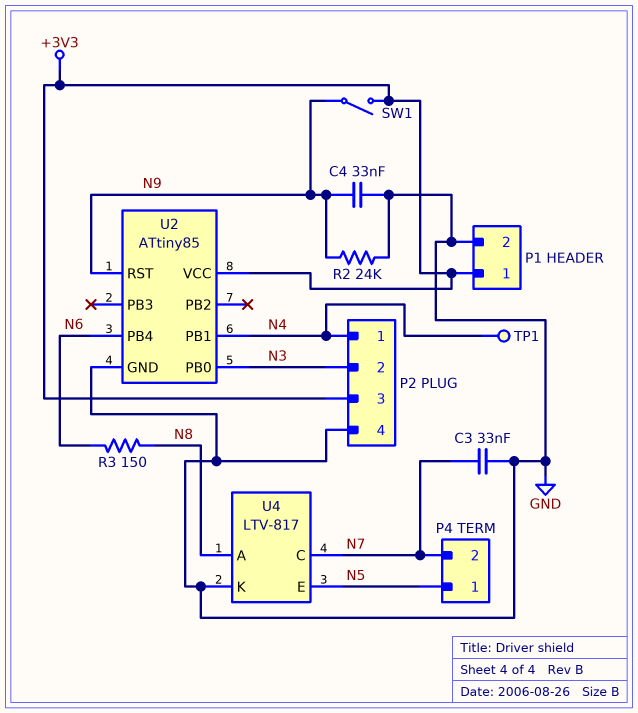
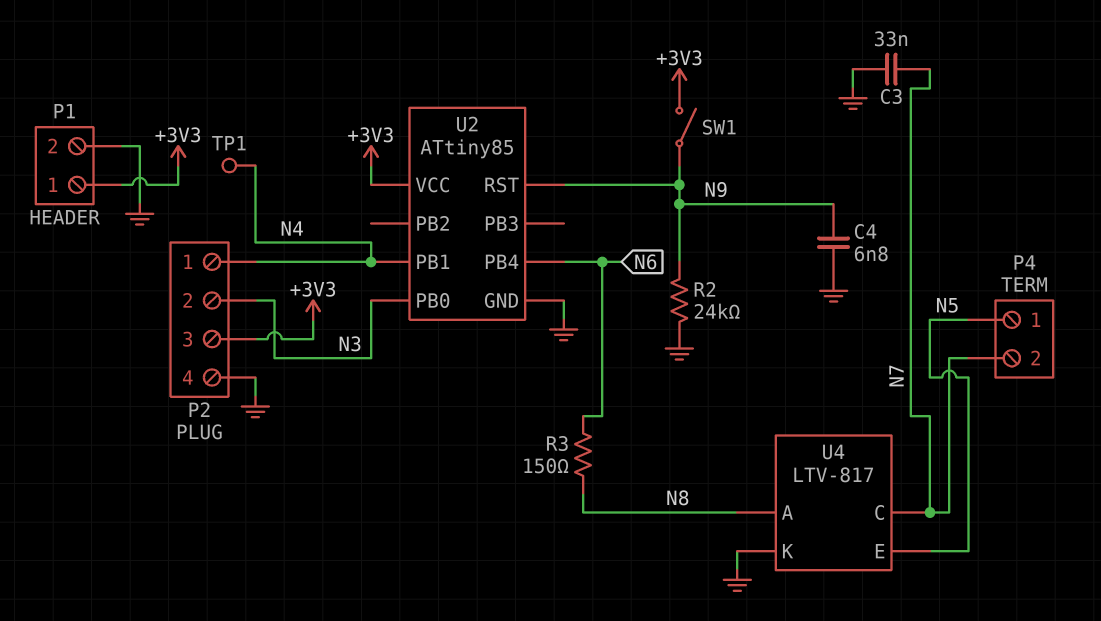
C4: 33nF (GND, N9) -> 6.8nF (GND, N9)

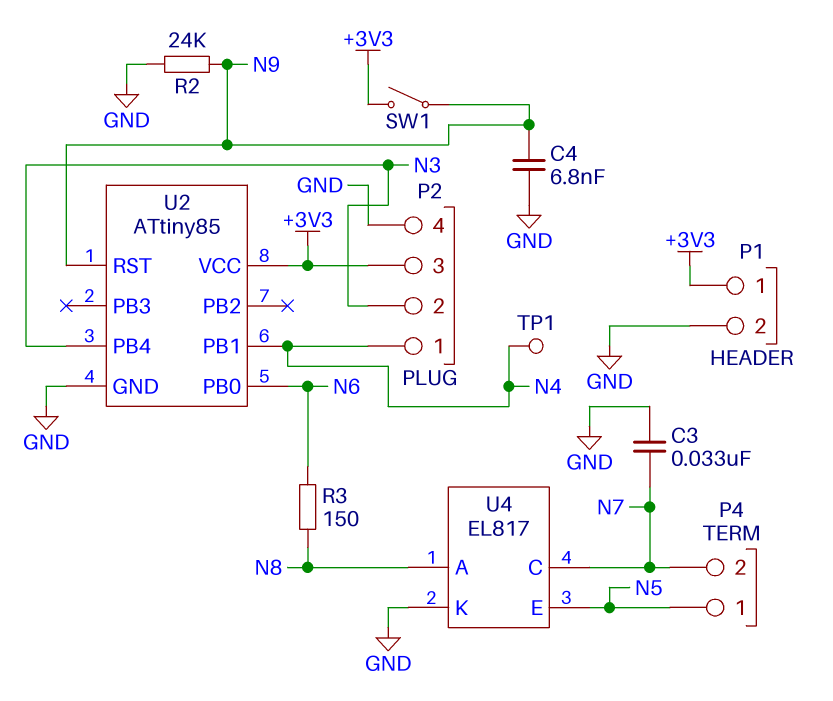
U2 pin PB0: N3 -> N6
U2 pin PB4: N6 -> N3
U4: LTV-817 -> EL817

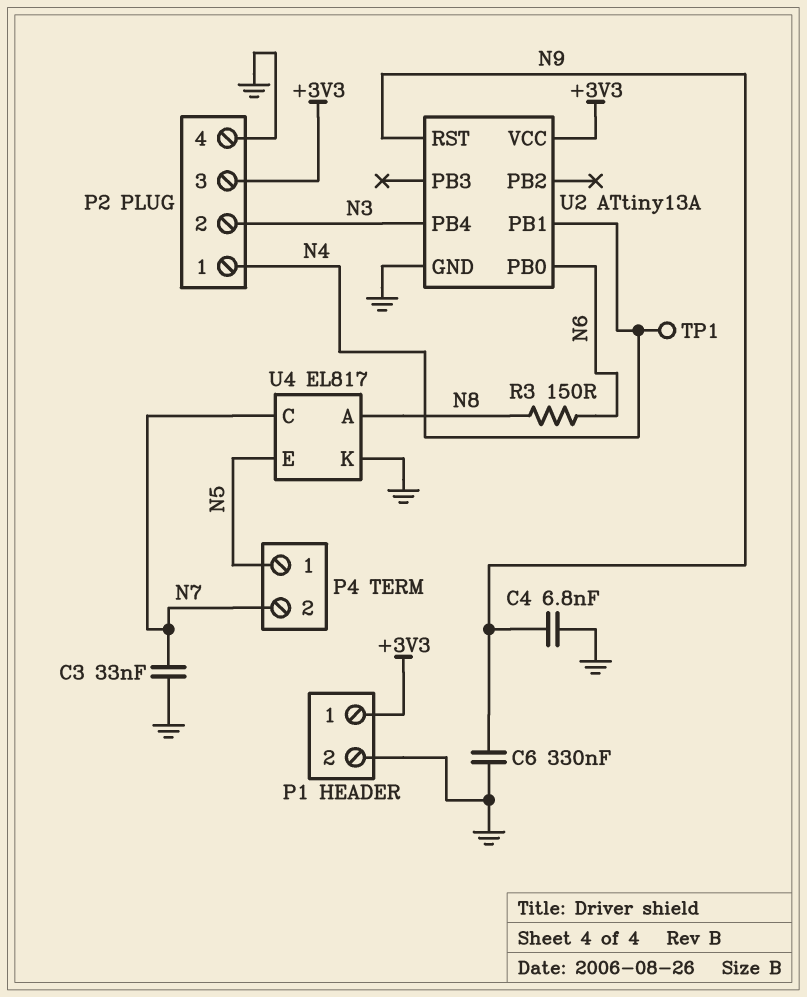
C6: none -> 330nF (GND, N9)
R2: 24k (GND, N9) -> none
SW1: switch (+3V3, N9) -> none
U2: ATtiny85 -> ATtiny13A

